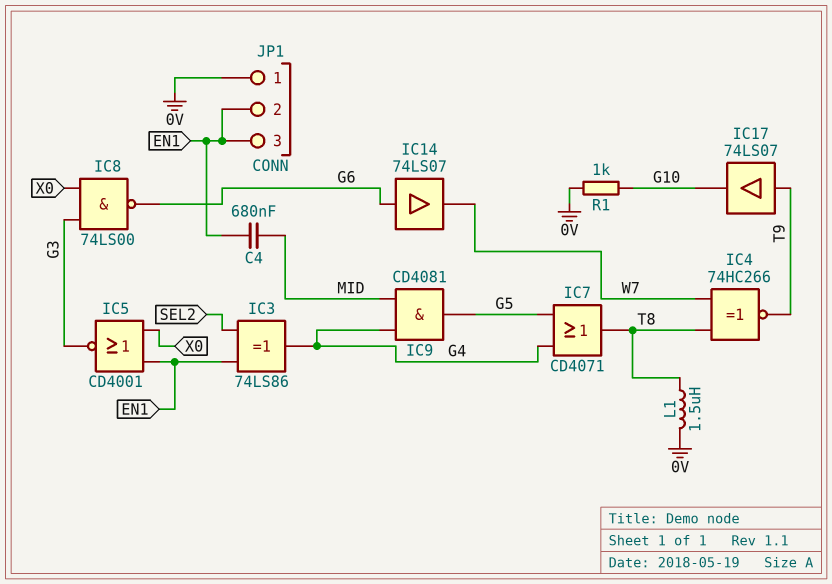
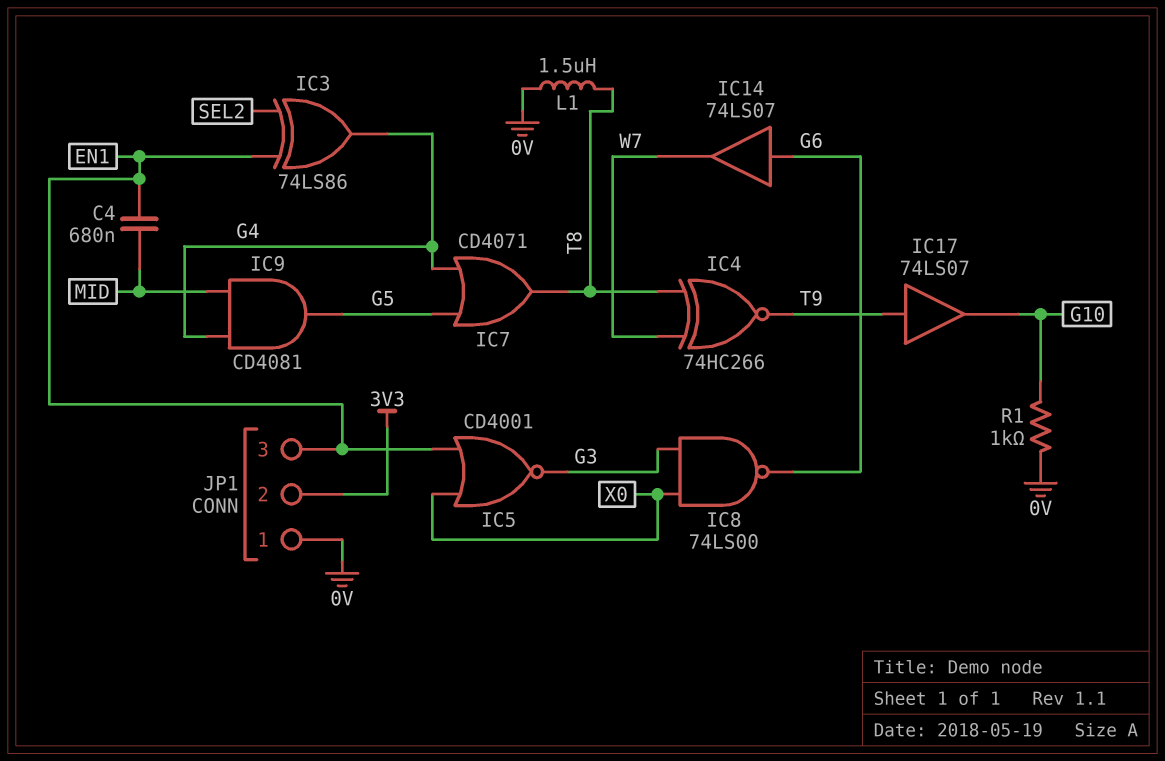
JP1 pin 2: EN1 -> 3V3

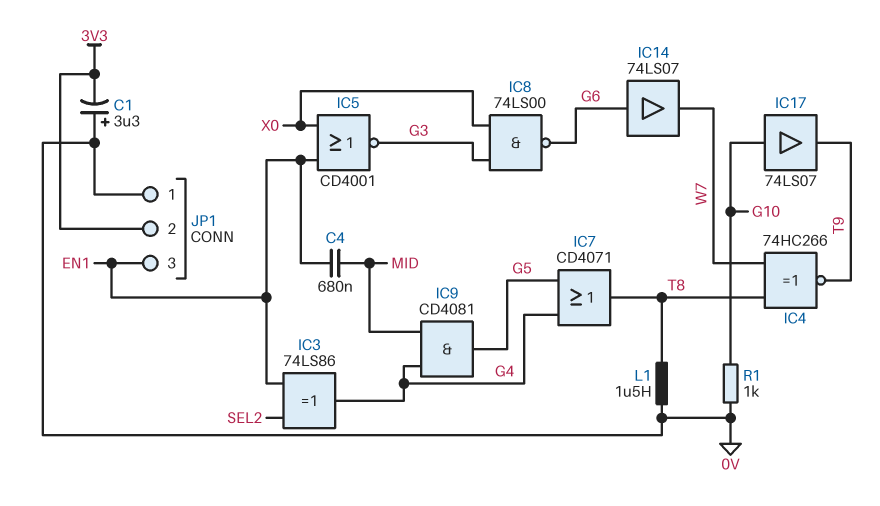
C1: none -> 3.3uF (plus 0V, minus 3V3)
IC17: buffer 74LS07 (in T9, out G10) -> buffer 74LS07 (in G10, out T9)

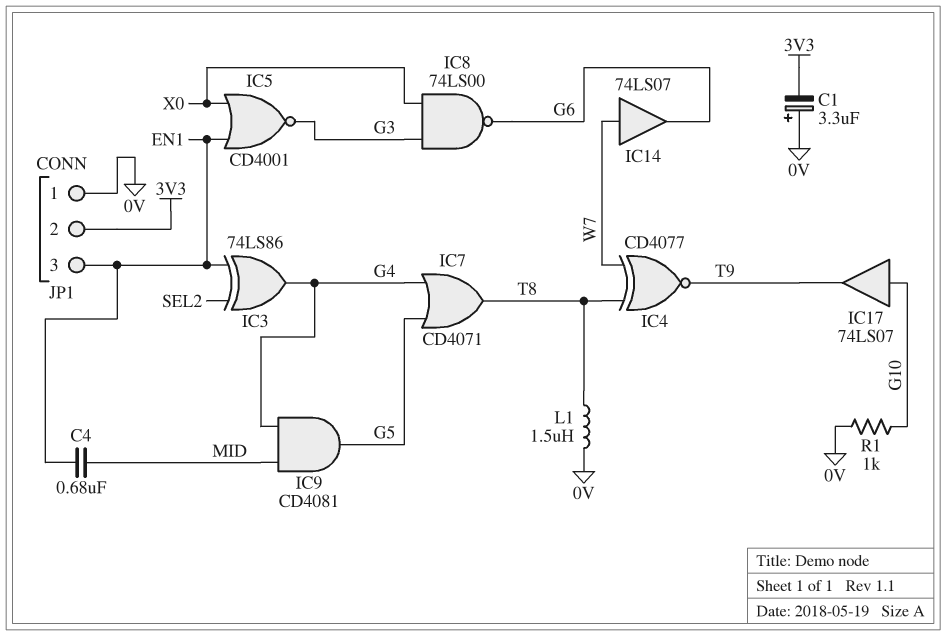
IC4: XNOR 74HC266 (in T8, in W7, out T9) -> XNOR CD4077 (in T8, in W7, out T9)
IC14: buffer 74LS07 (in G6, out W7) -> buffer 74LS07 (in W7, out G6)

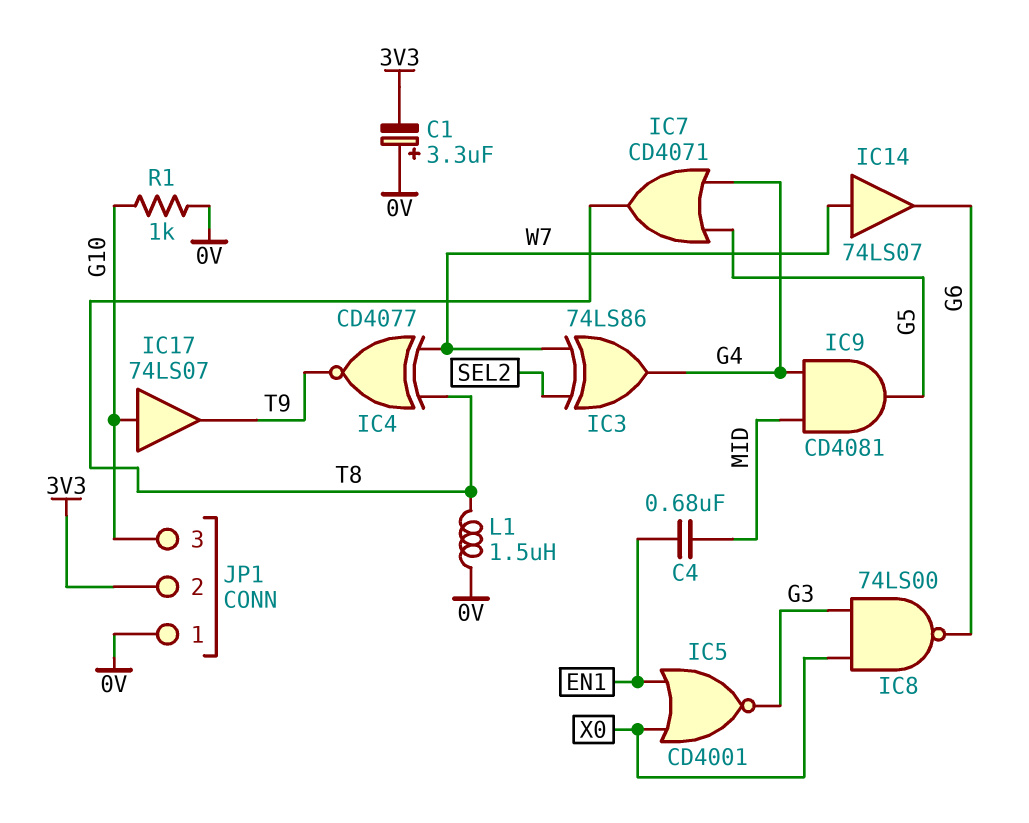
IC3: XOR 74LS86 (in EN1, in SEL2, out G4) -> XOR 74LS86 (in SEL2, in W7, out G4)
JP1 pin 3: EN1 -> G10

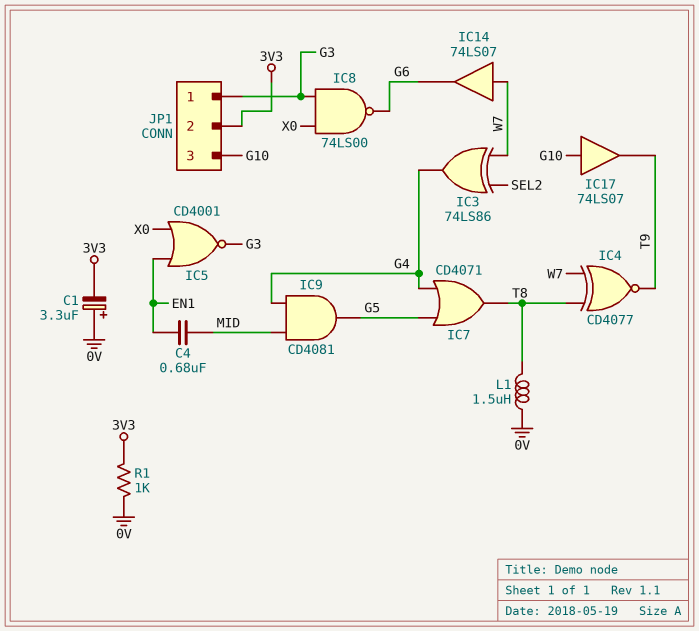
JP1 pin 1: 0V -> G3
R1: 1k (0V, G10) -> 1k (0V, 3V3)

